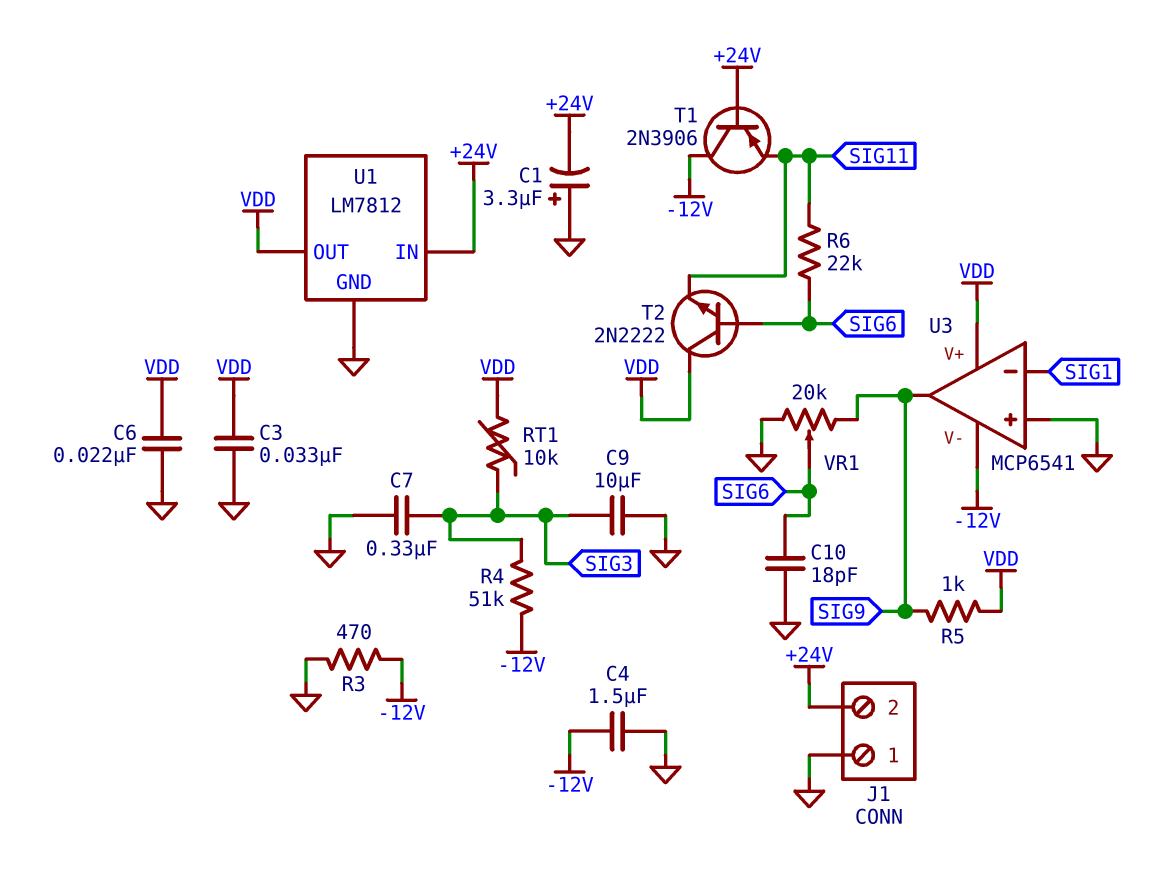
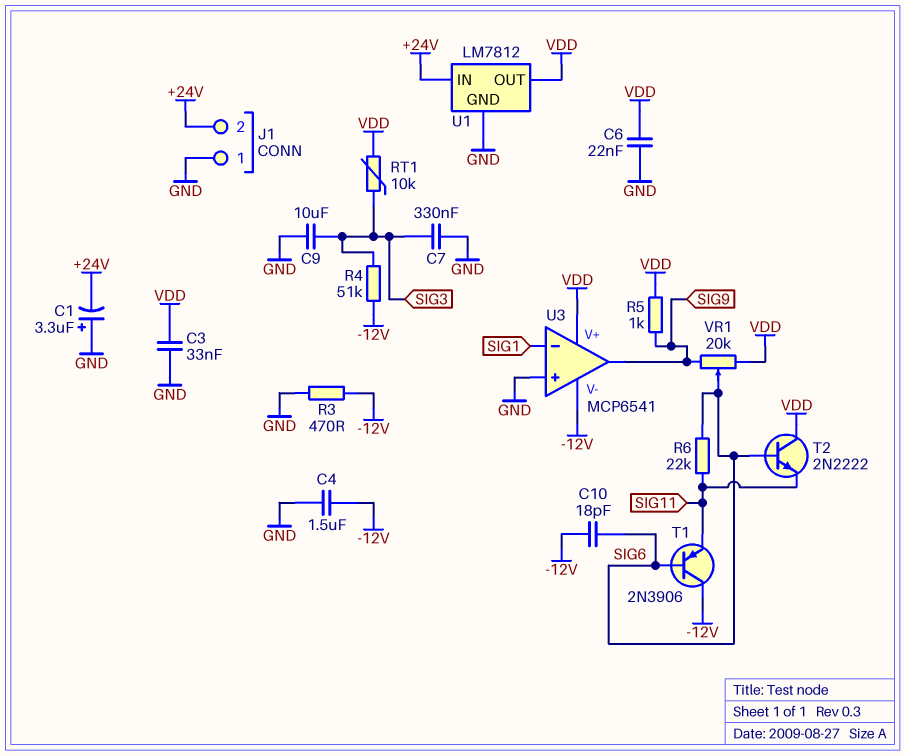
C10: 18pF (GND, SIG6) -> 18pF (-12V, SIG6)
T1: PNP 2N3906 (B +24V, C -12V, E SIG11) -> PNP 2N3906 (B SIG6, C -12V, E SIG11)
VR1: 20k (GND, SIG9, wiper SIG6) -> 20k (SIG9, VDD, wiper SIG6)

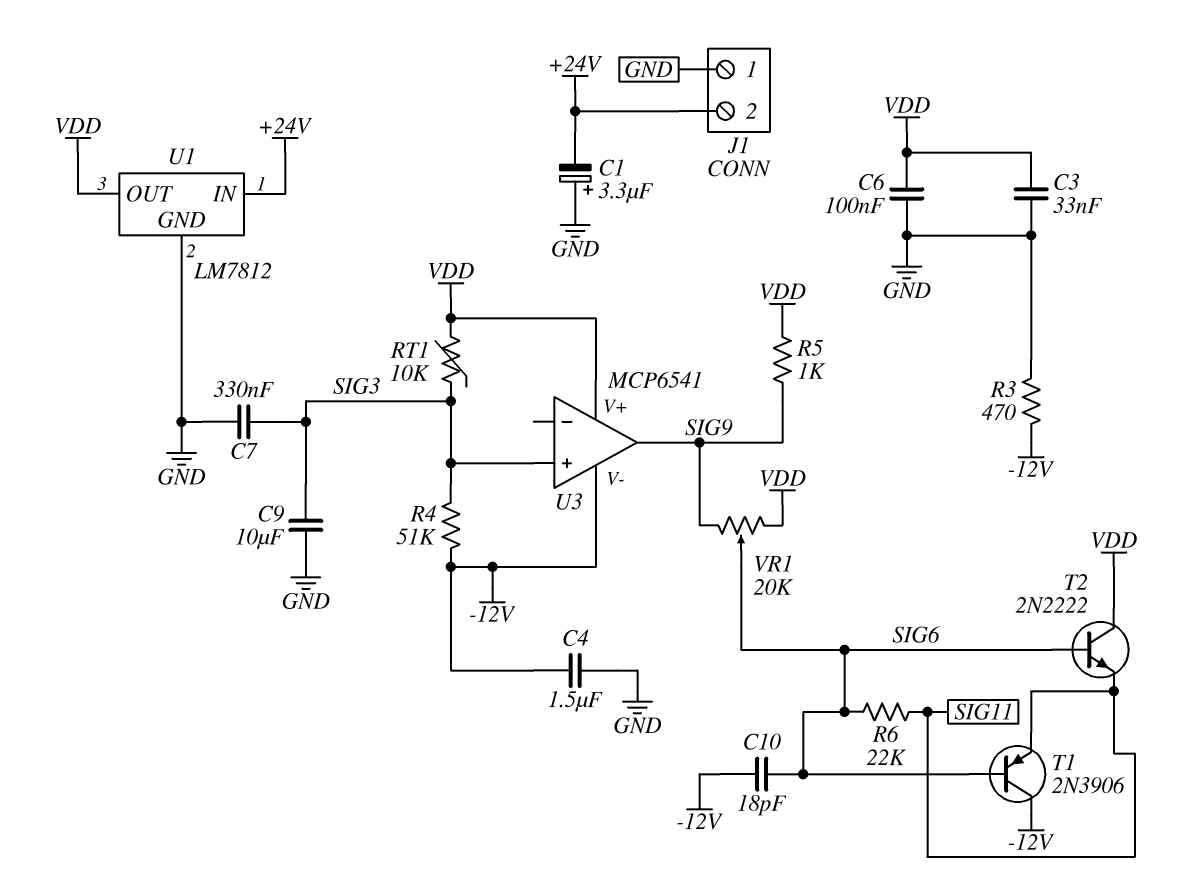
C6: 22nF (GND, VDD) -> 100nF (GND, VDD)
U3 pin in+: GND -> SIG3
U3 pin in-: SIG1 -> none

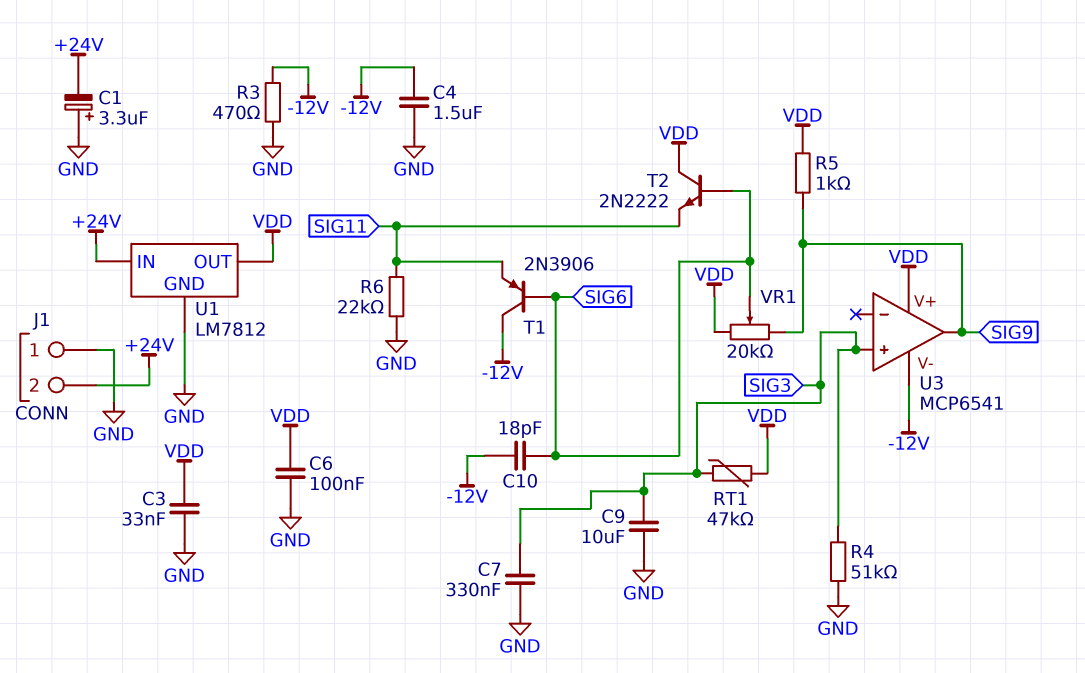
R4: 51k (-12V, SIG3) -> 51k (GND, SIG3)
R6: 22k (SIG6, SIG11) -> 22k (GND, SIG11)
RT1: 10k (SIG3, VDD) -> 47k (SIG3, VDD)

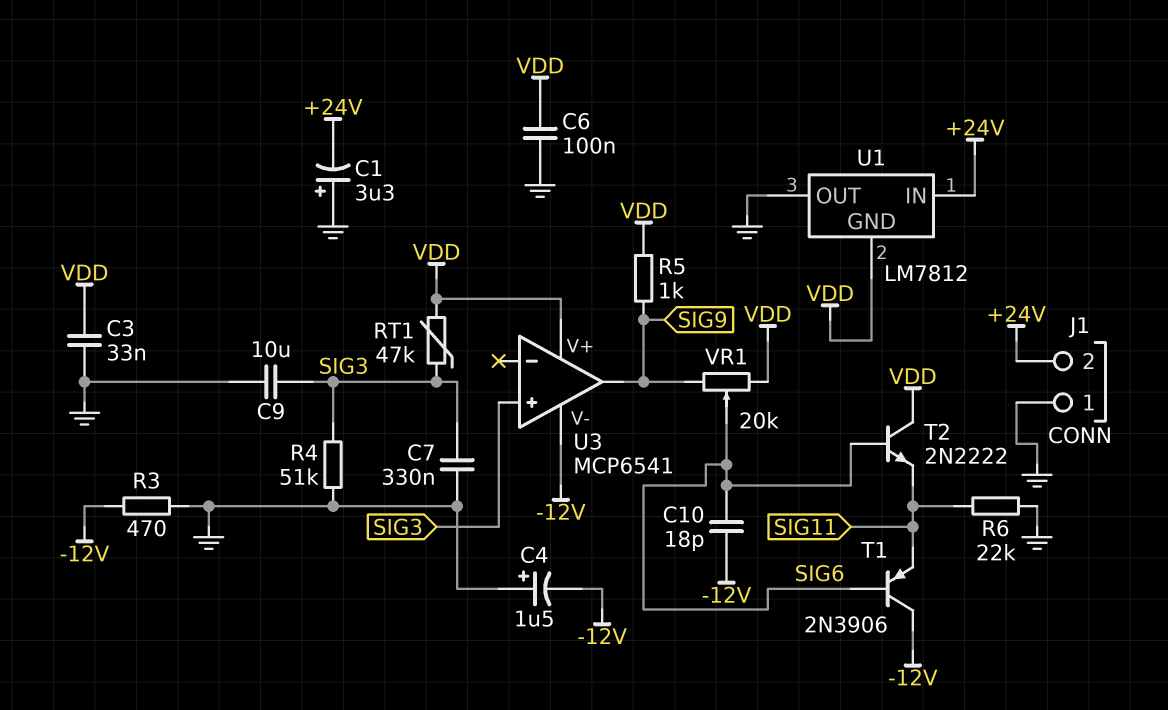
C4: 1.5uF (-12V, GND) -> 1.5uF (plus GND, minus -12V)
U1 pin GND: GND -> VDD
U1 pin OUT: VDD -> GND

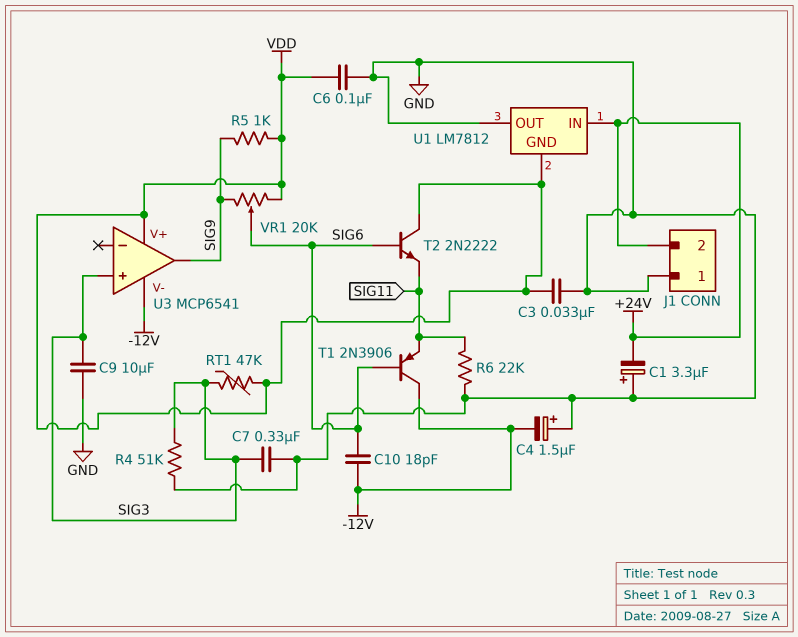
R3: 470 (-12V, GND) -> none

